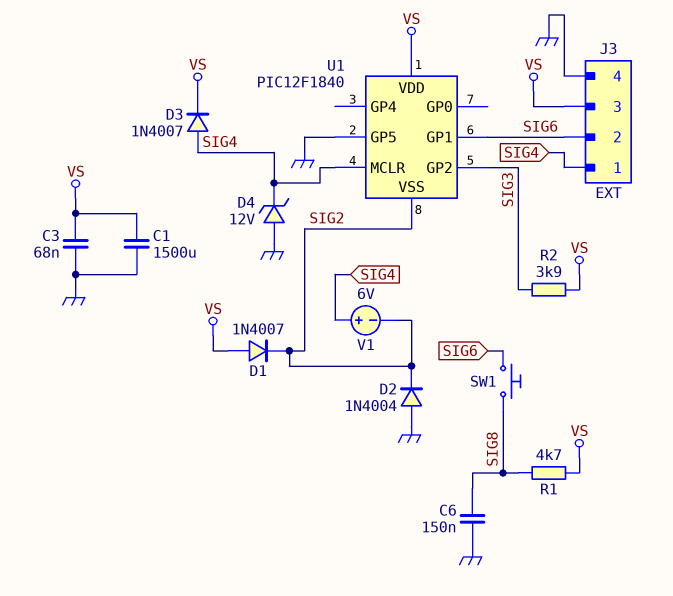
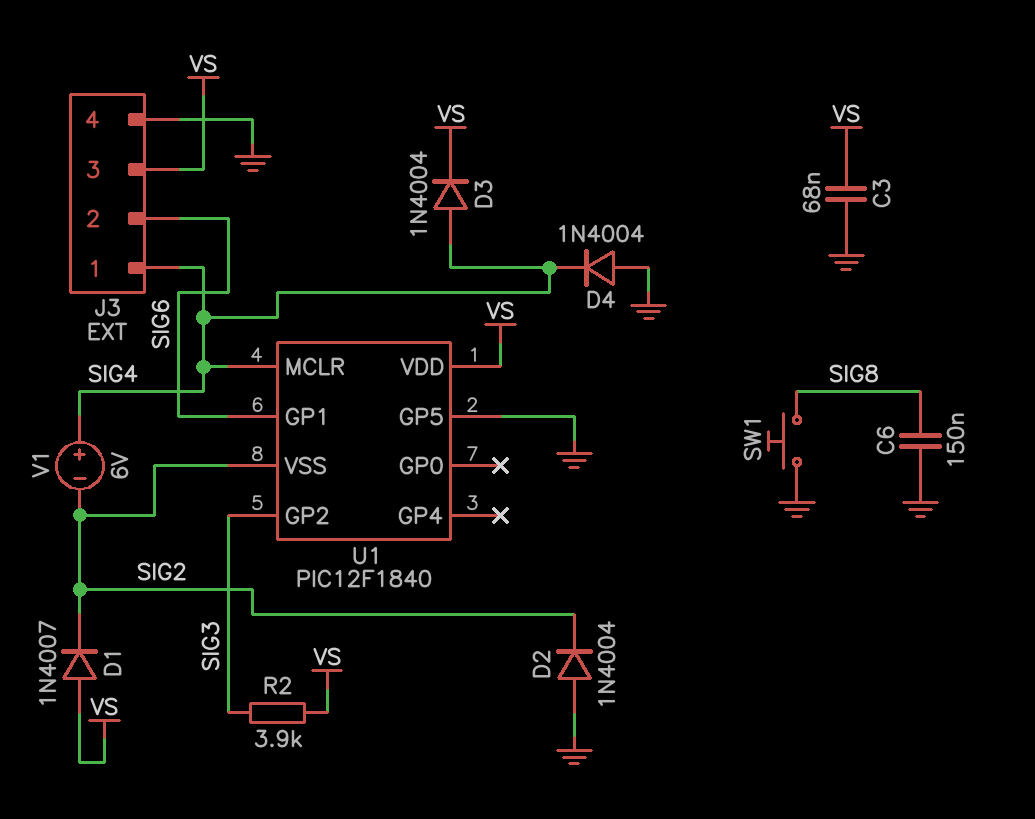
C1: 1500uF (GND, VS) -> none
D3: diode 1N4007 (A SIG4, K VS) -> diode 1N4004 (A SIG4, K VS)
D4: zener 12V (A GND, K SIG4) -> diode 1N4004 (A GND, K SIG4)
R1: 4.7k (SIG8, VS) -> none
SW1: button (SIG6, SIG8) -> button (GND, SIG8)

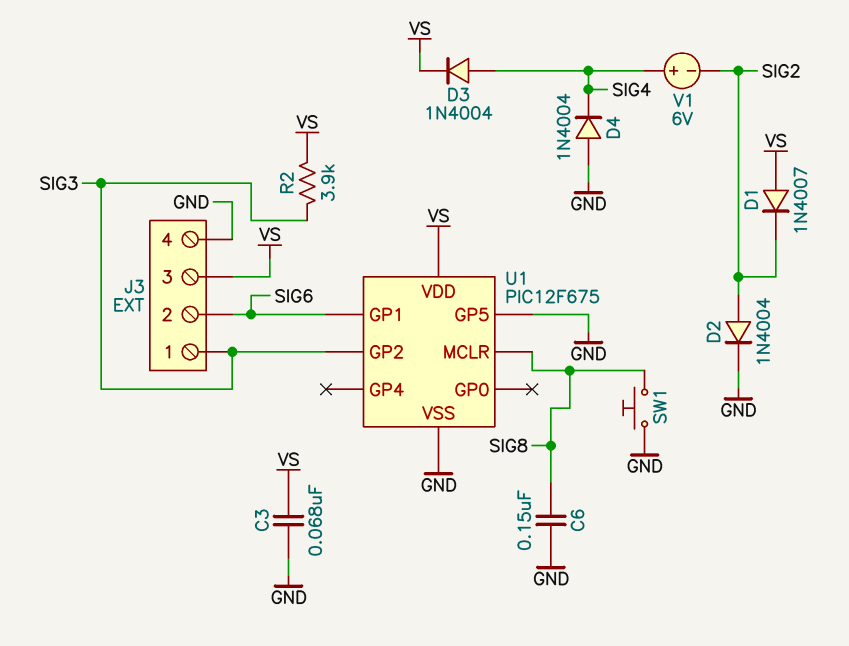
D2: diode 1N4004 (A GND, K SIG2) -> diode 1N4004 (A SIG2, K GND)
J3 pin 1: SIG4 -> SIG3
U1: PIC12F1840 -> PIC12F675
U1 pin MCLR: SIG4 -> SIG8
U1 pin VSS: SIG2 -> GND

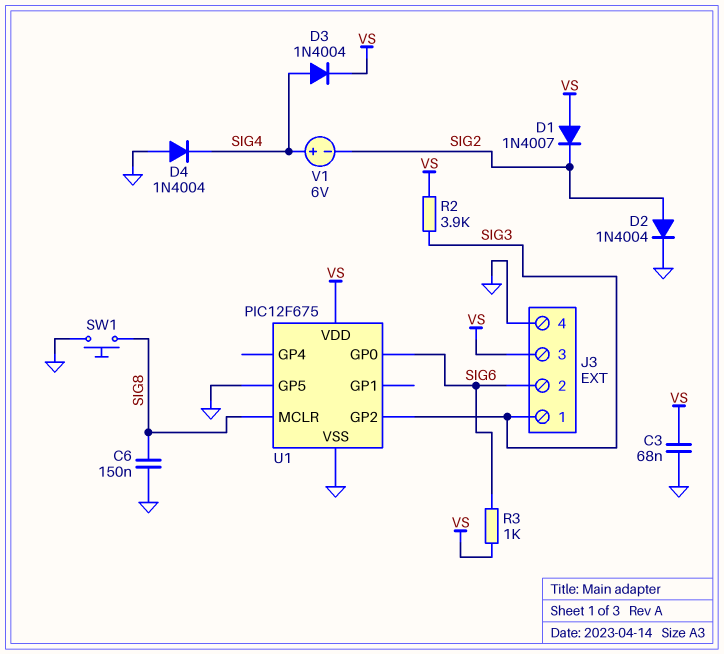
R3: none -> 1k (SIG6, VS)
U1 pin GP0: none -> SIG6
U1 pin GP1: SIG6 -> none

